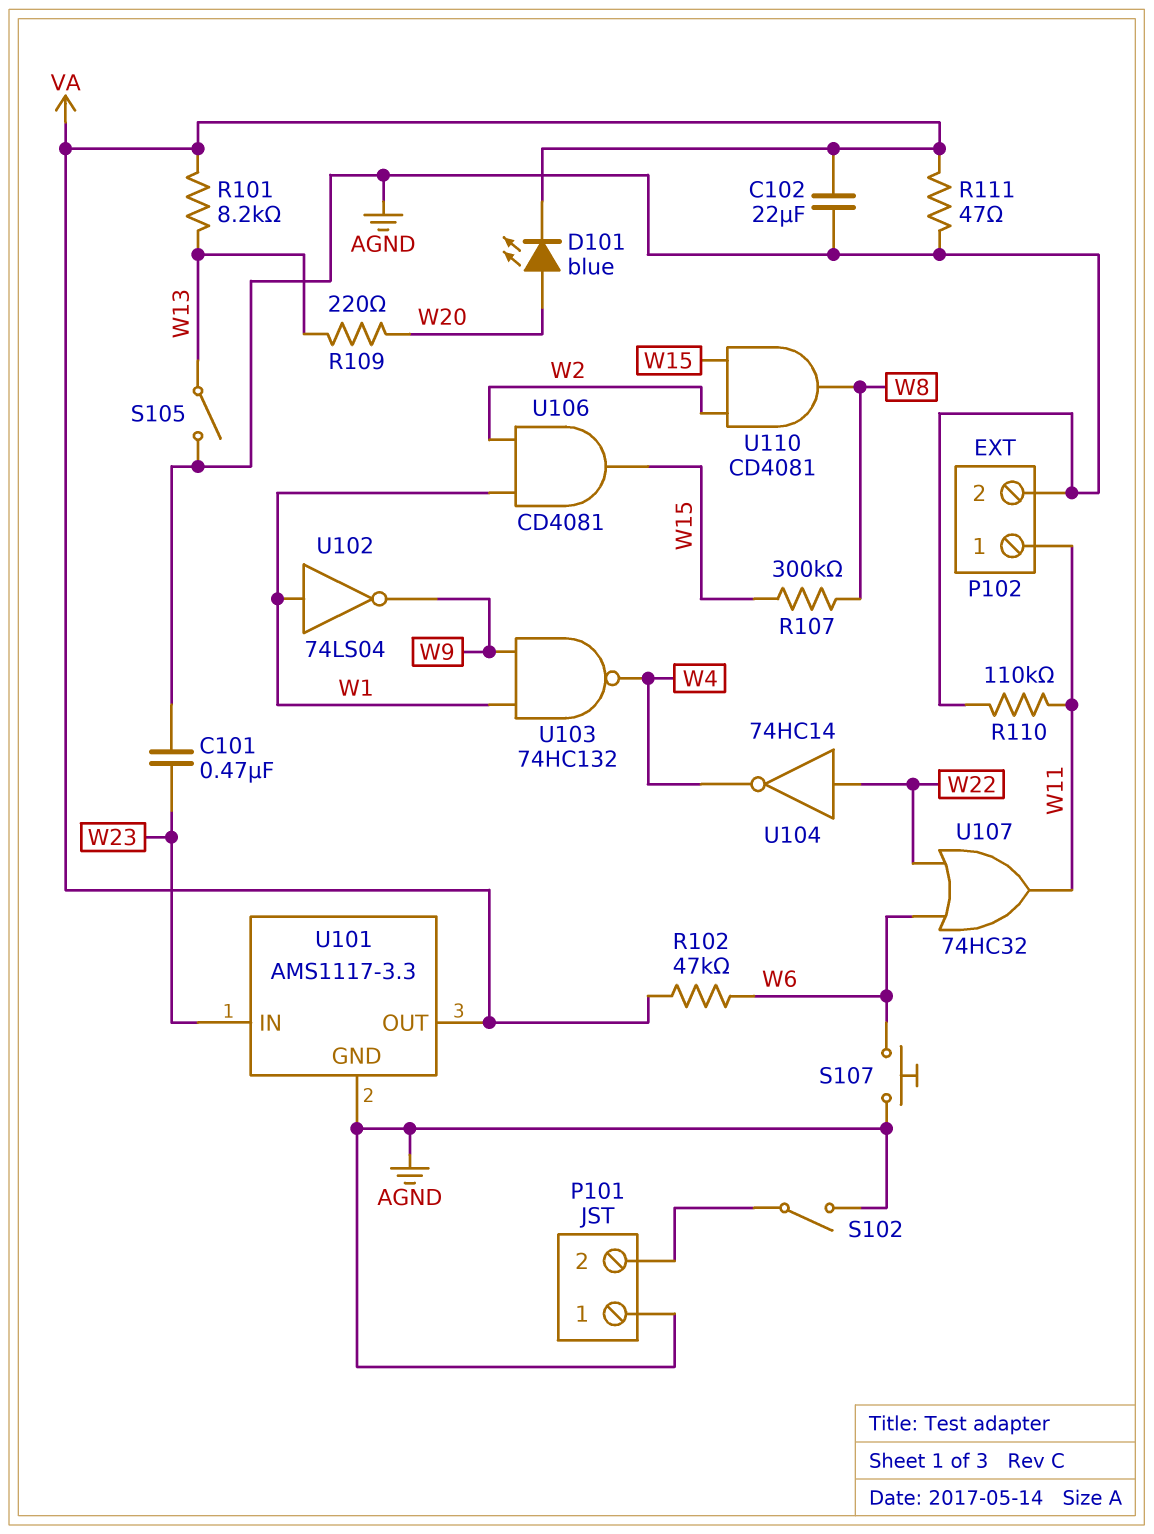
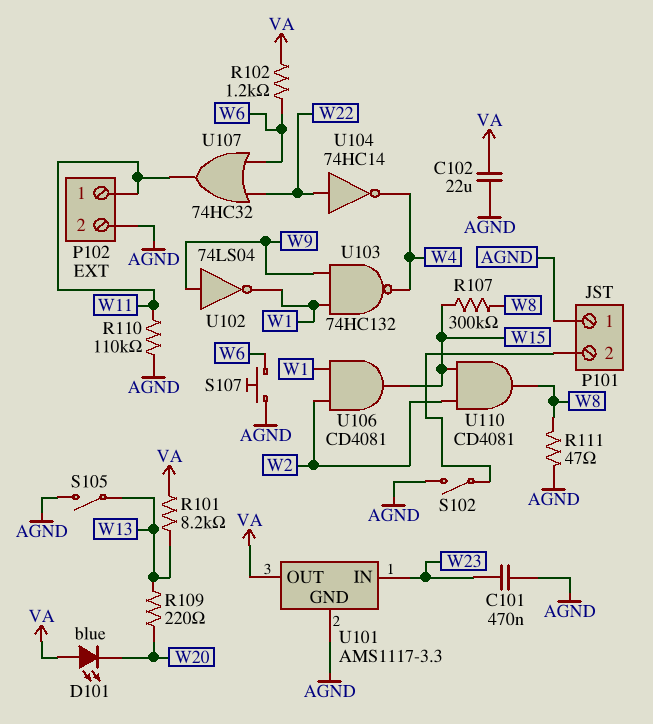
D101: LED blue (A W20, K VA) -> LED blue (A VA, K W20)
R102: 47k (VA, W6) -> 1.2k (VA, W6)
R111: 47 (AGND, VA) -> 47 (AGND, W8)
U102: NOT 74LS04 (in W1, out W9) -> NOT 74LS04 (in W9, out W1)

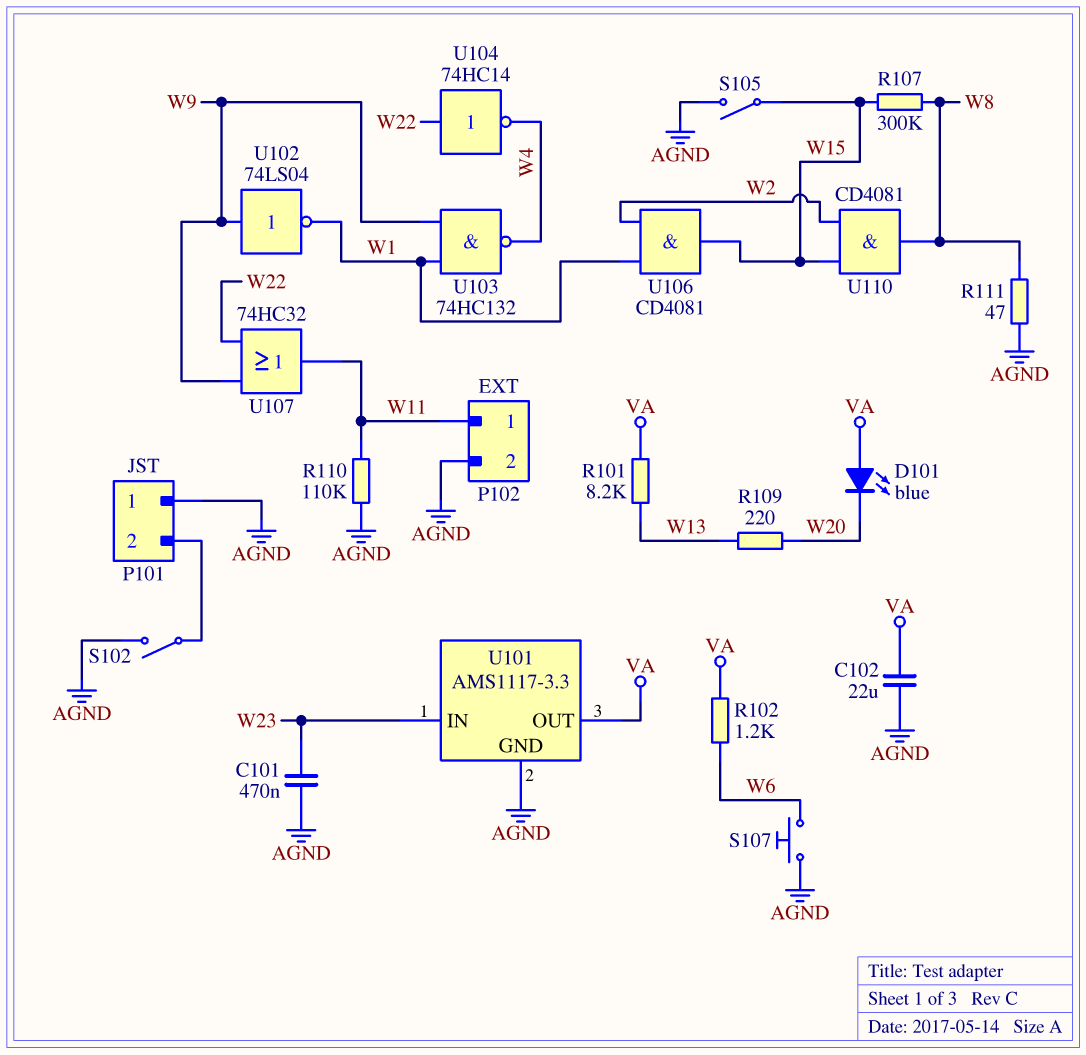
S105: switch (AGND, W13) -> switch (AGND, W15)
U107: OR 74HC32 (in W6, in W22, out W11) -> OR 74HC32 (in W9, in W22, out W11)

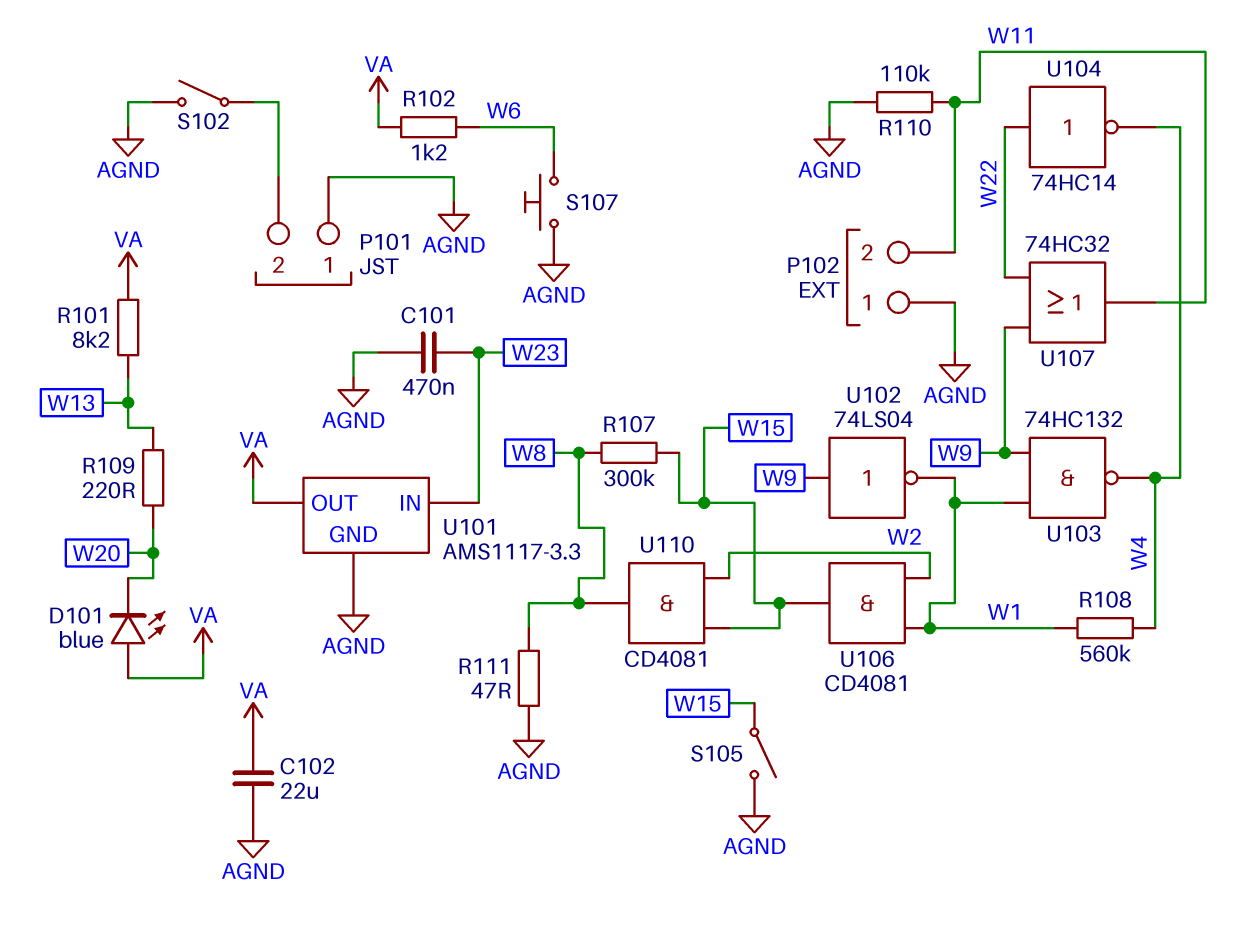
P102 pin 1: W11 -> AGND
P102 pin 2: AGND -> W11
R108: none -> 560k (W1, W4)

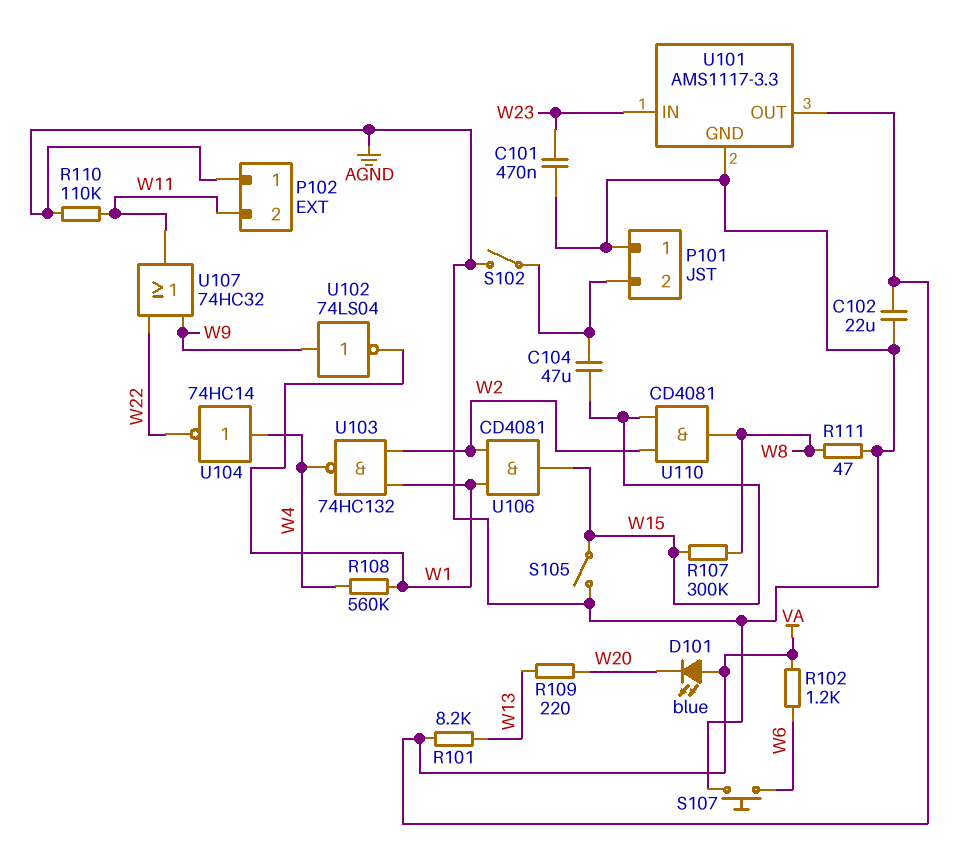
C104: none -> 47uF (P101/2, W15)
U103: NAND 74HC132 (in W1, in W9, out W4) -> NAND 74HC132 (in W1, in W2, out W4)
U104: NOT 74HC14 (in W22, out W4) -> NOT 74HC14 (in W4, out W22)

